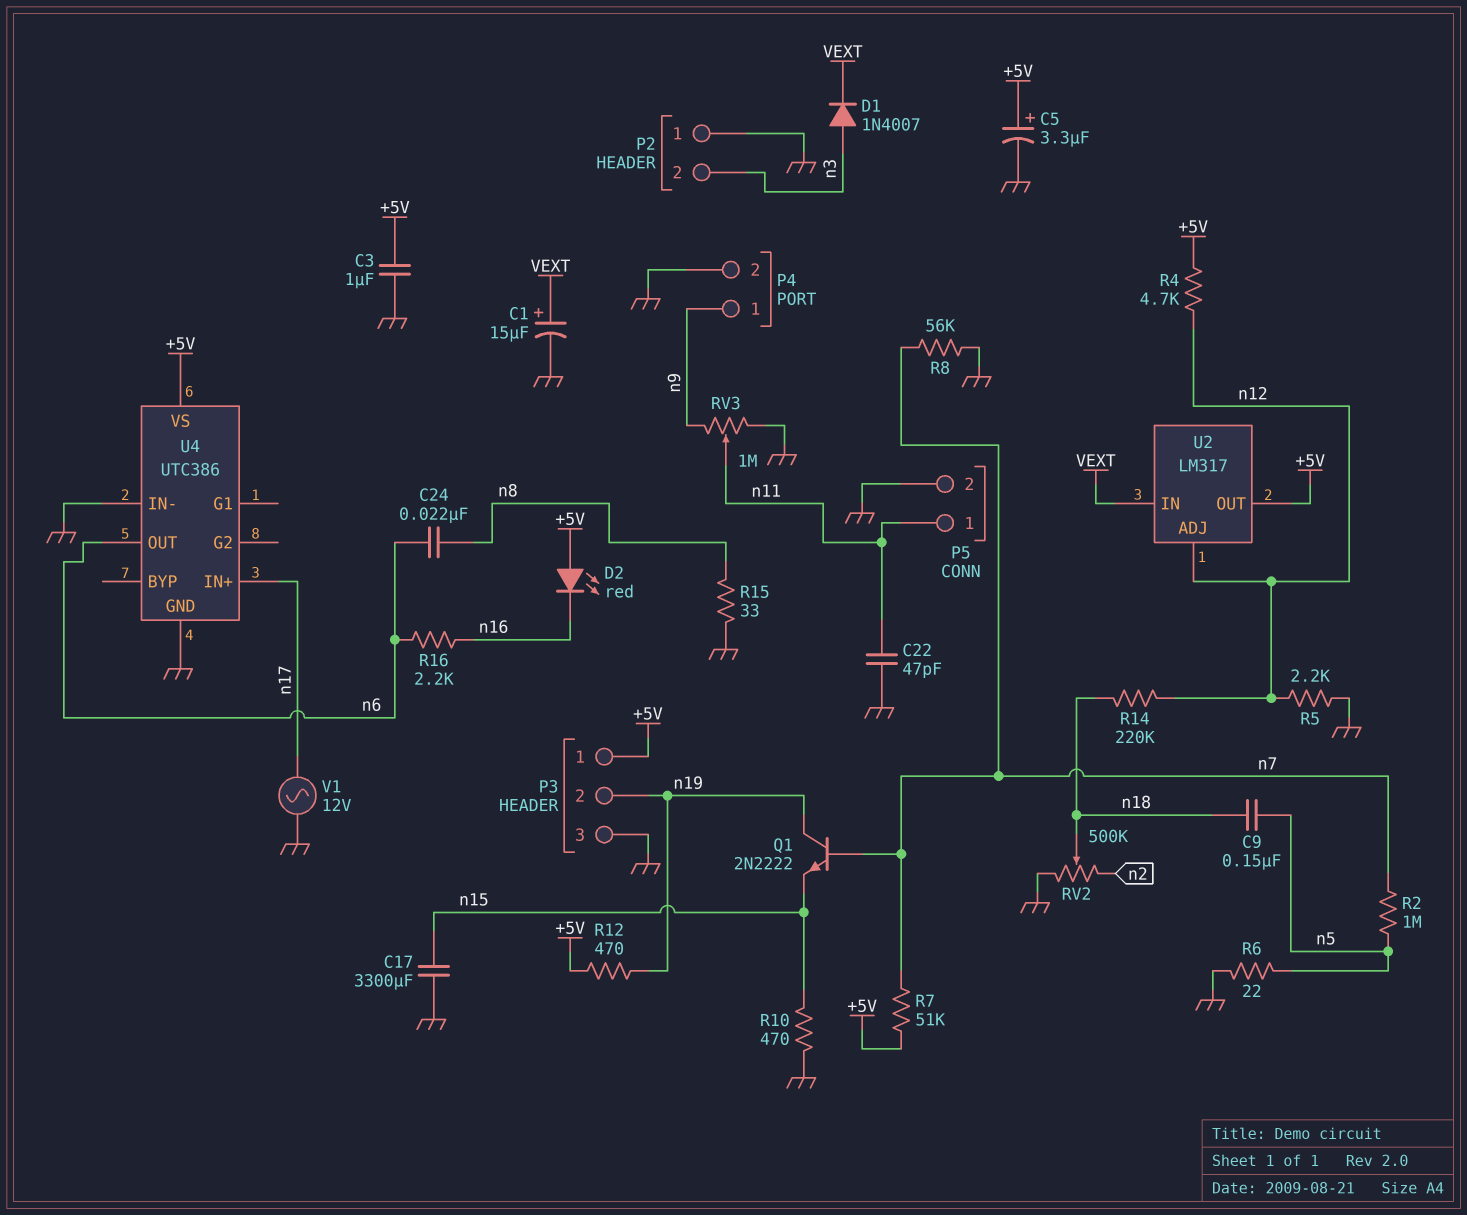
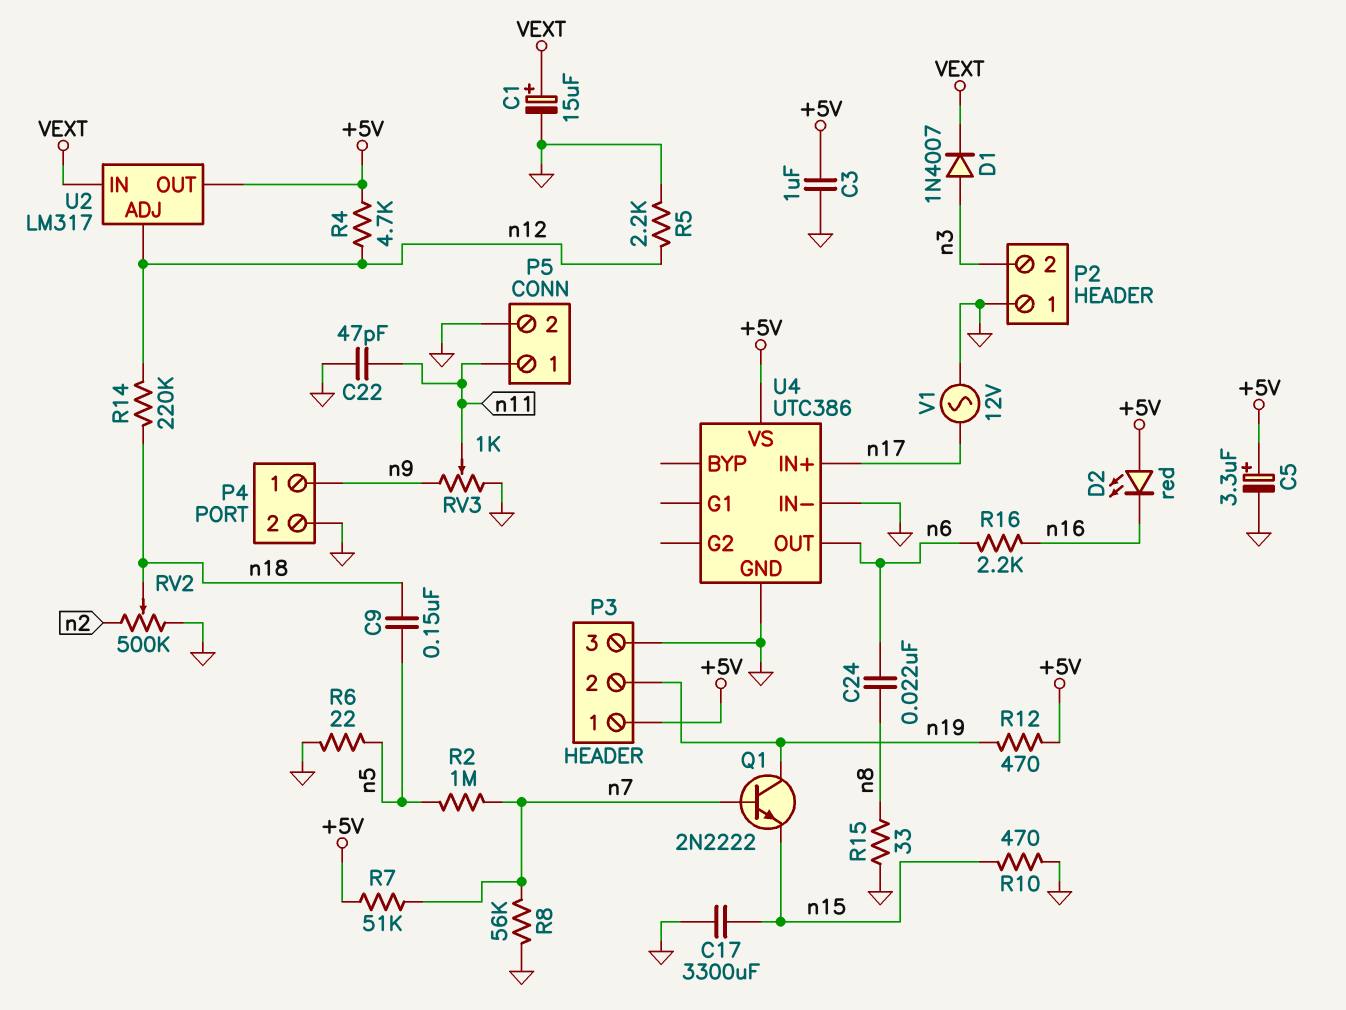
RV3: 1M (GND, n9, wiper n11) -> 1k (GND, n9, wiper n11)

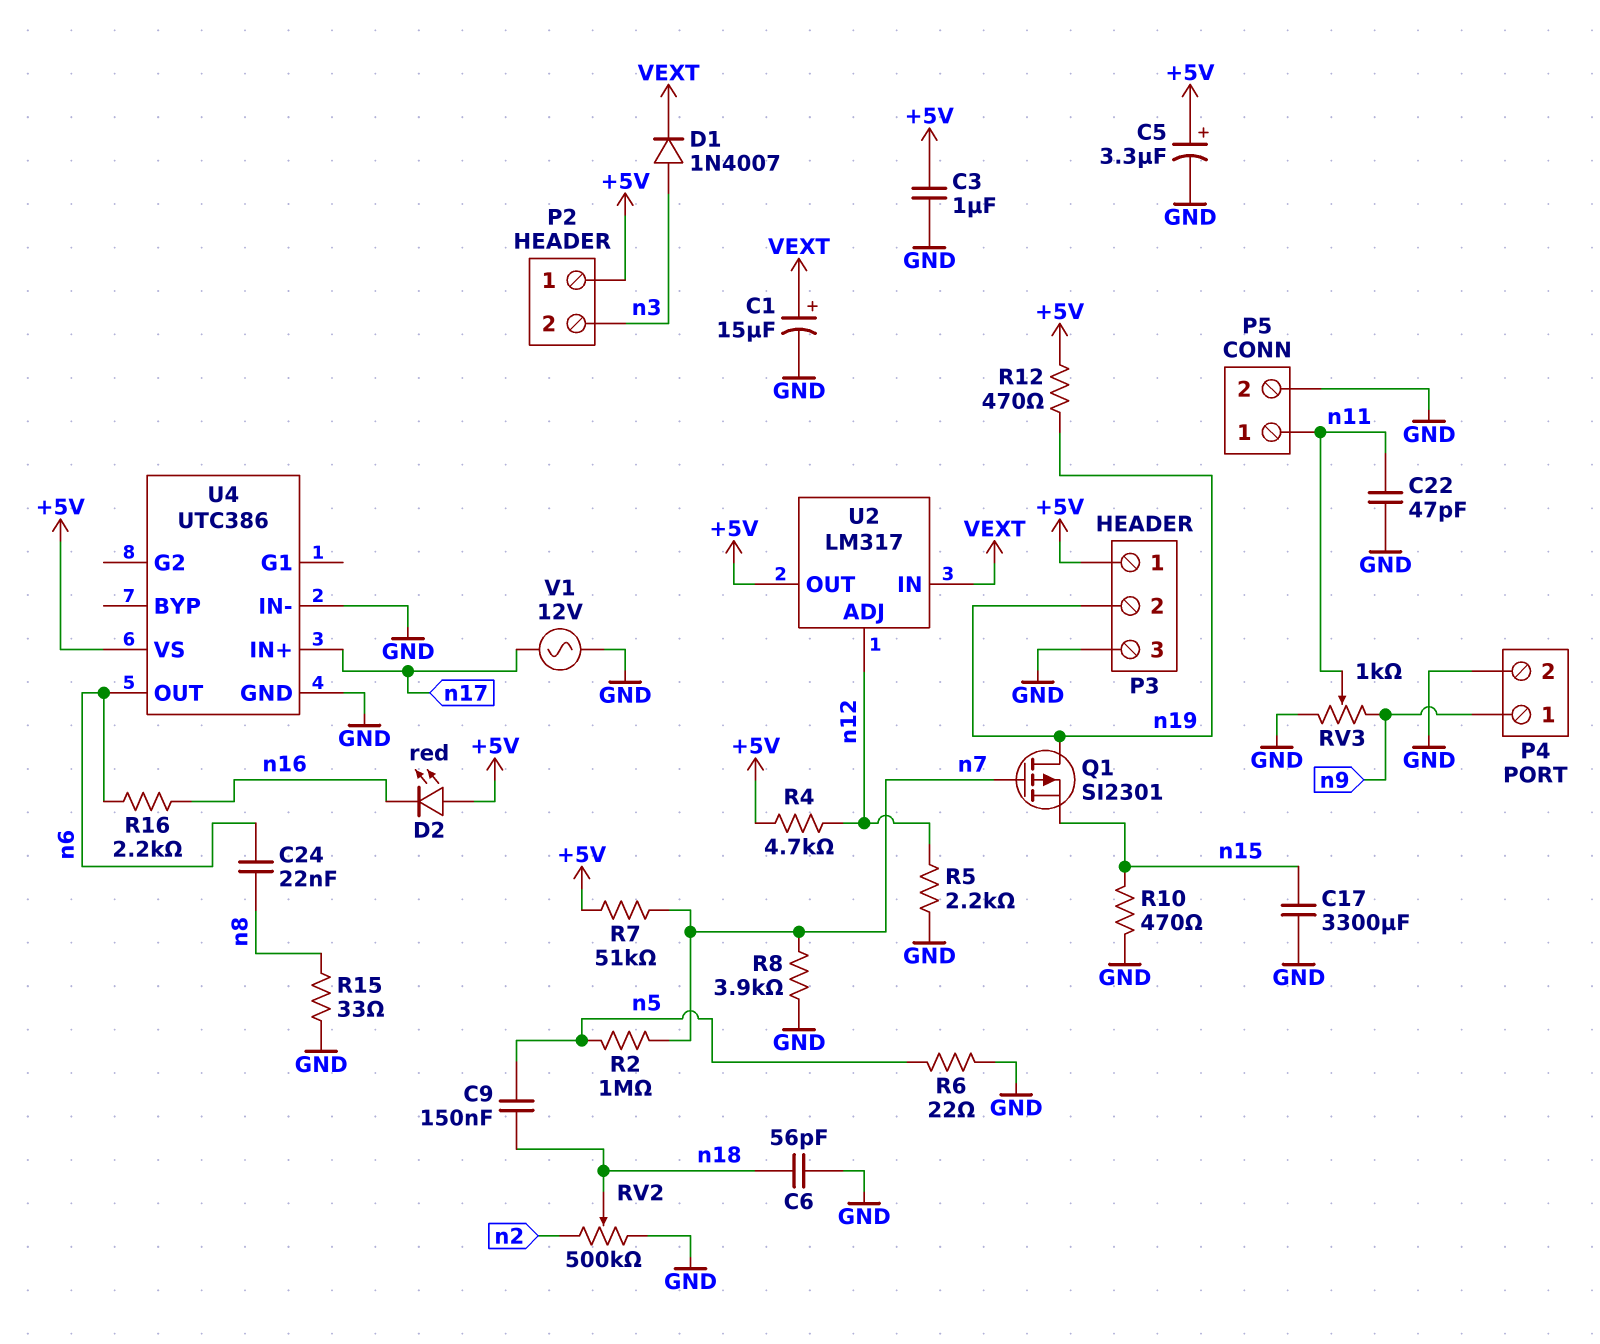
C6: none -> 56pF (GND, n18)
P2 pin 1: GND -> +5V
Q1: NPN 2N2222 (B n7, C n19, E n15) -> PMOS SI2301 (G n7, D n19, S n15)
R8: 56k (GND, n7) -> 3.9k (GND, n7)
R14: 220k (n12, n18) -> none

